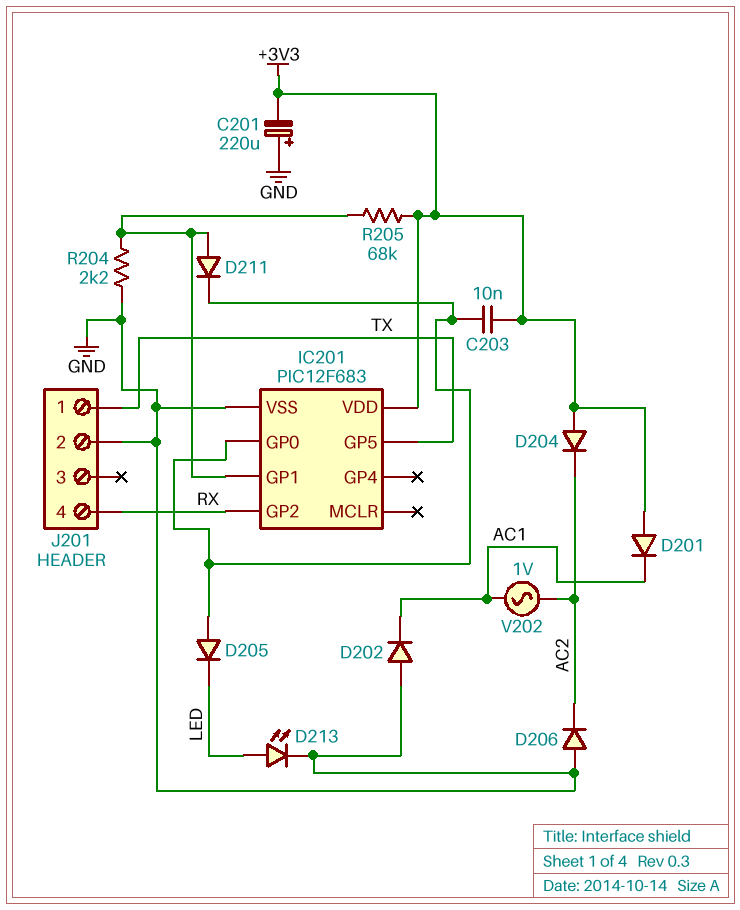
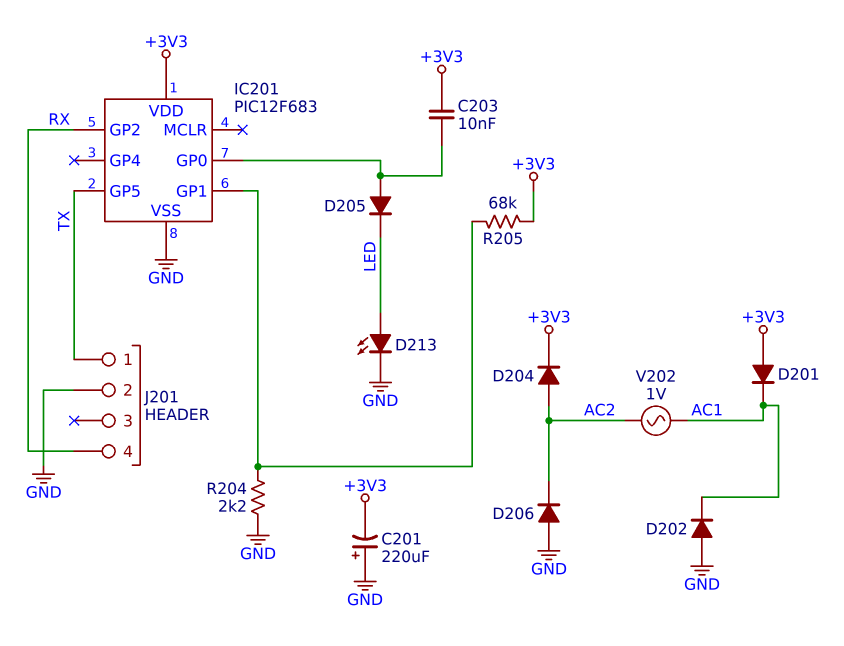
D204: diode (A +3V3, K AC2) -> diode (A AC2, K +3V3)
D211: diode (A IC201/GP1, K IC201/GP0) -> none

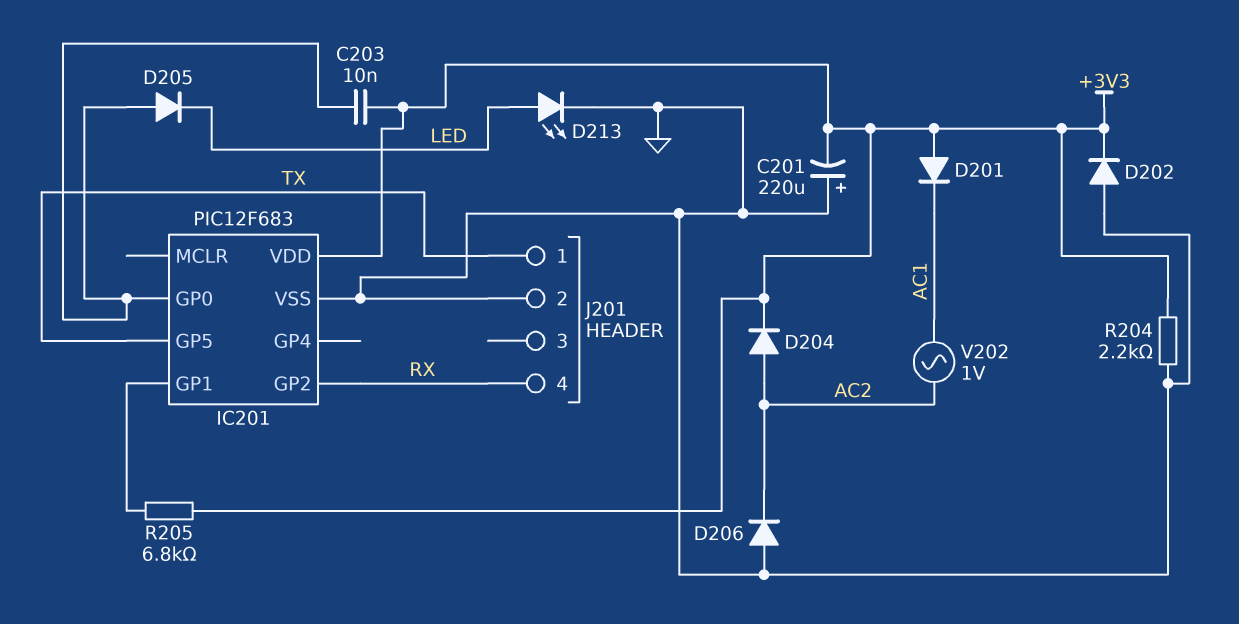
D202: diode (A GND, K AC1) -> diode (A GND, K +3V3)
R204: 2.2k (GND, IC201/GP1) -> 2.2k (+3V3, GND)
R205: 68k (+3V3, IC201/GP1) -> 6.8k (+3V3, IC201/GP1)

